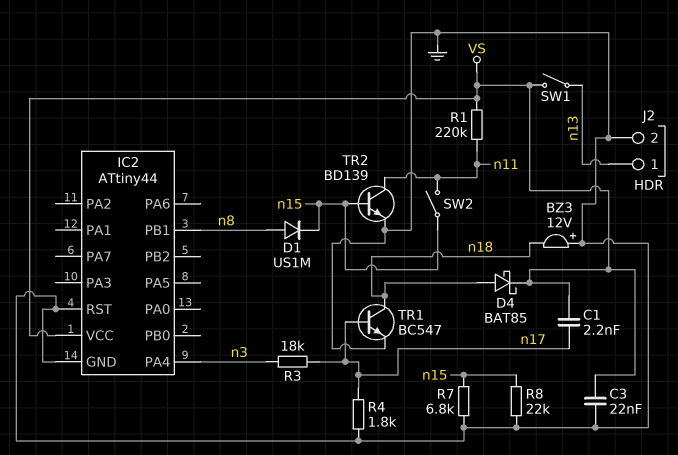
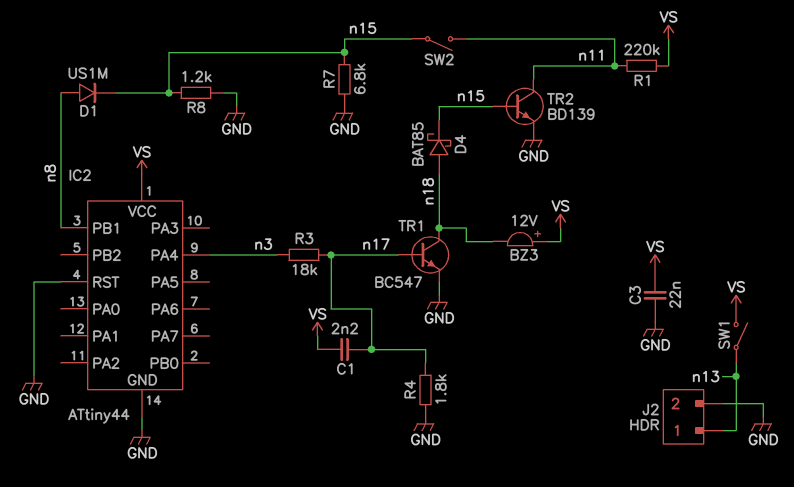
BZ3: buzzer 12V (plus GND, minus n18) -> buzzer 12V (plus VS, minus n18)
D4: schottky BAT85 (A n18, K VS) -> schottky BAT85 (A n18, K n15)
R8: 22k (GND, n15) -> 1.2k (GND, n15)

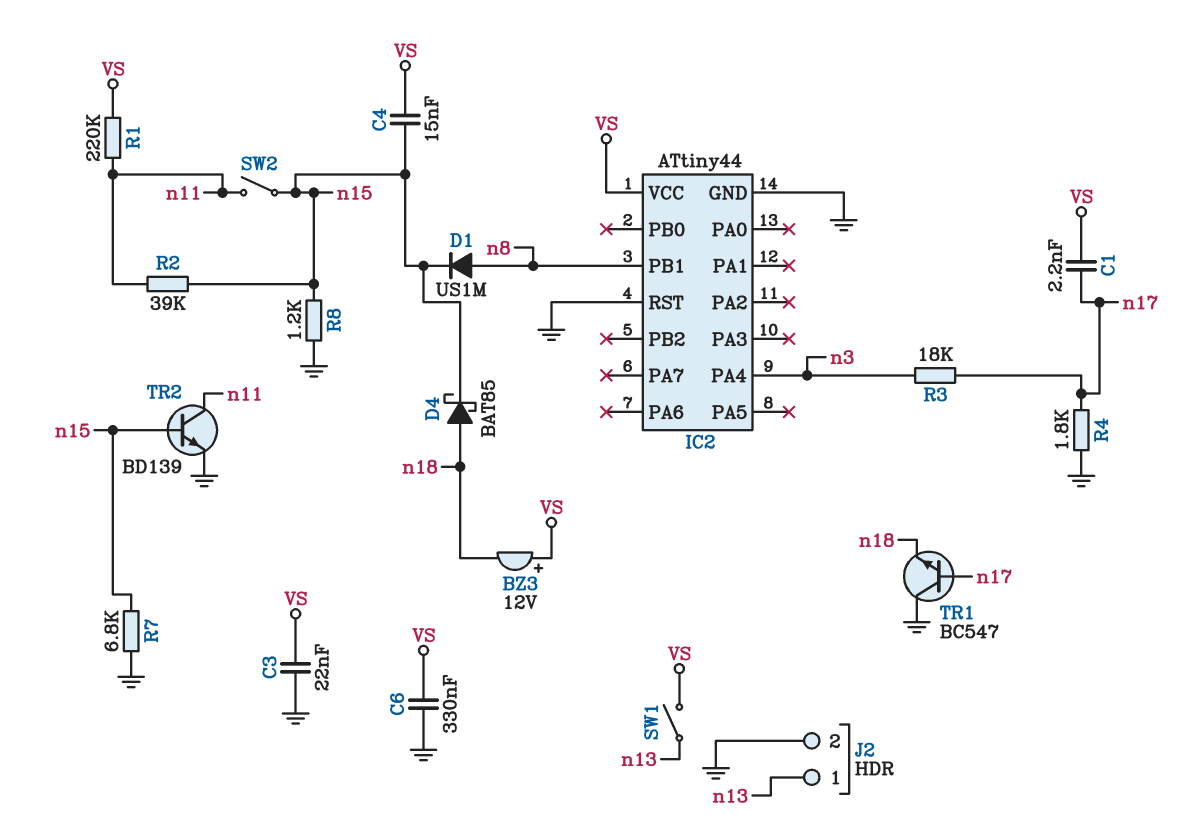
C4: none -> 15nF (VS, n15)
C6: none -> 330nF (GND, VS)
R2: none -> 39k (n11, n15)
TR1: NPN BC547 (B n17, C n18, E GND) -> NPN BC547 (B n17, C GND, E n18)

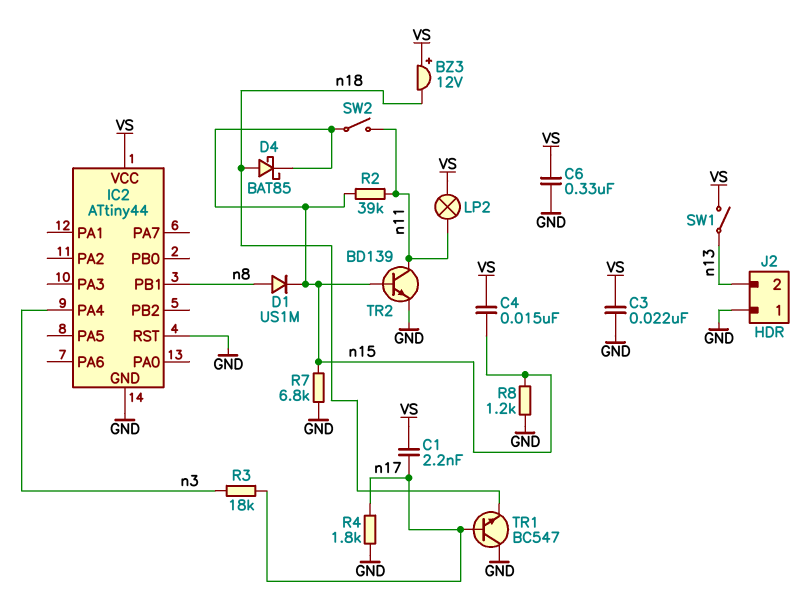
J2 pin 1: n13 -> GND
J2 pin 2: GND -> n13
LP2: none -> lamp (VS, n11)
R1: 220k (VS, n11) -> none

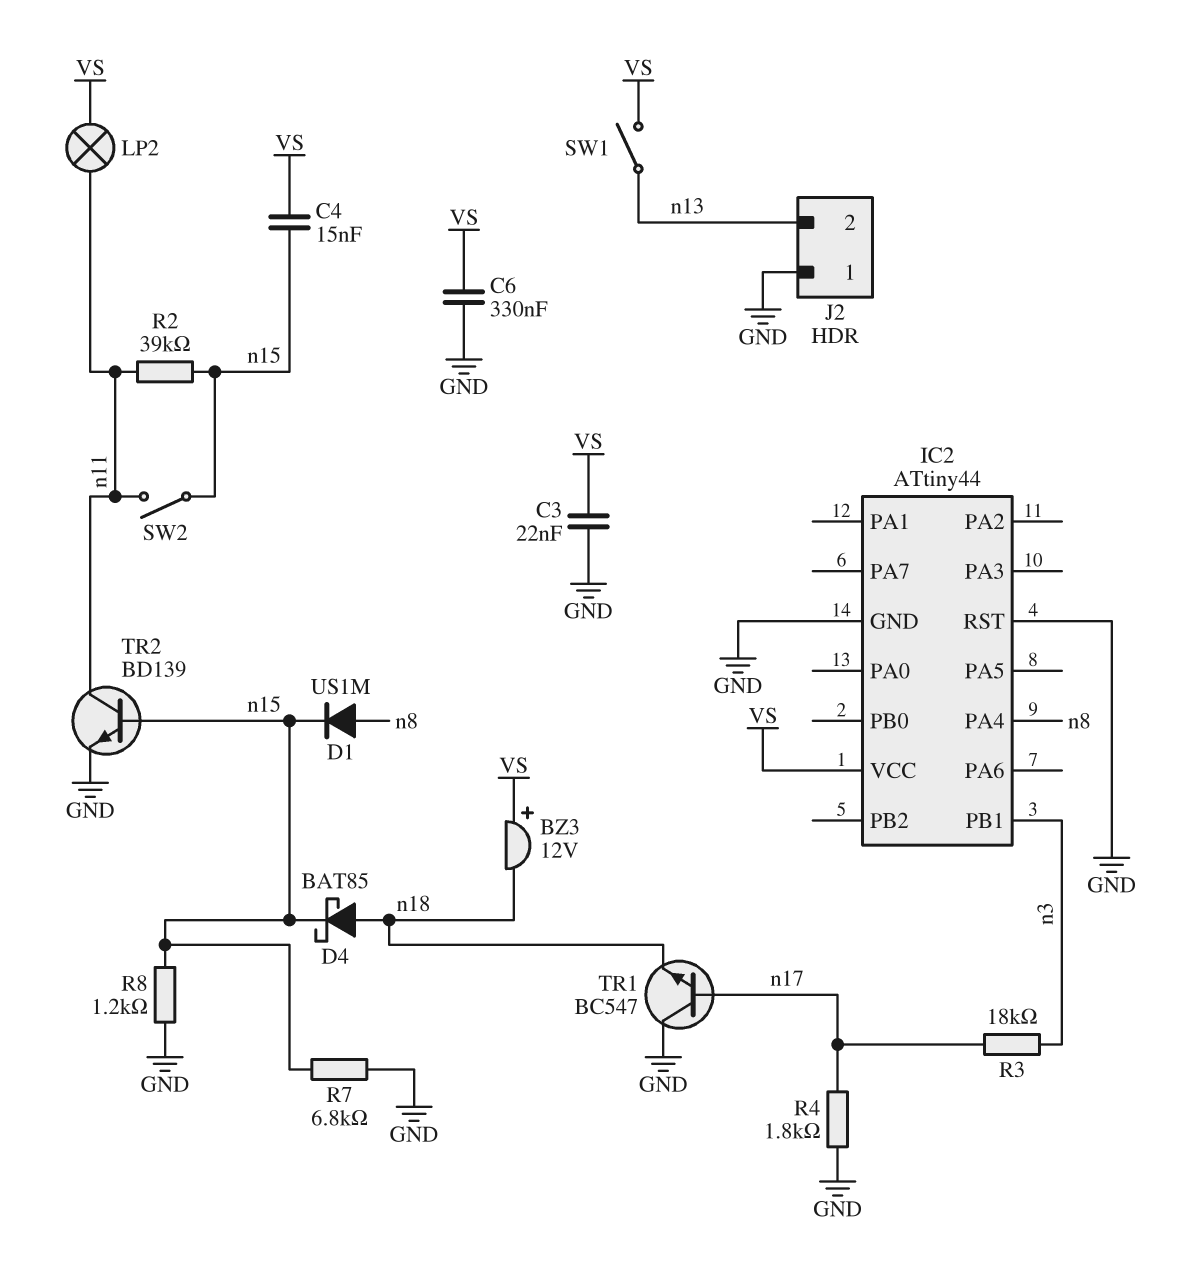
C1: 2.2nF (VS, n17) -> none
IC2 pin PA4: n3 -> n8
IC2 pin PB1: n8 -> n3

